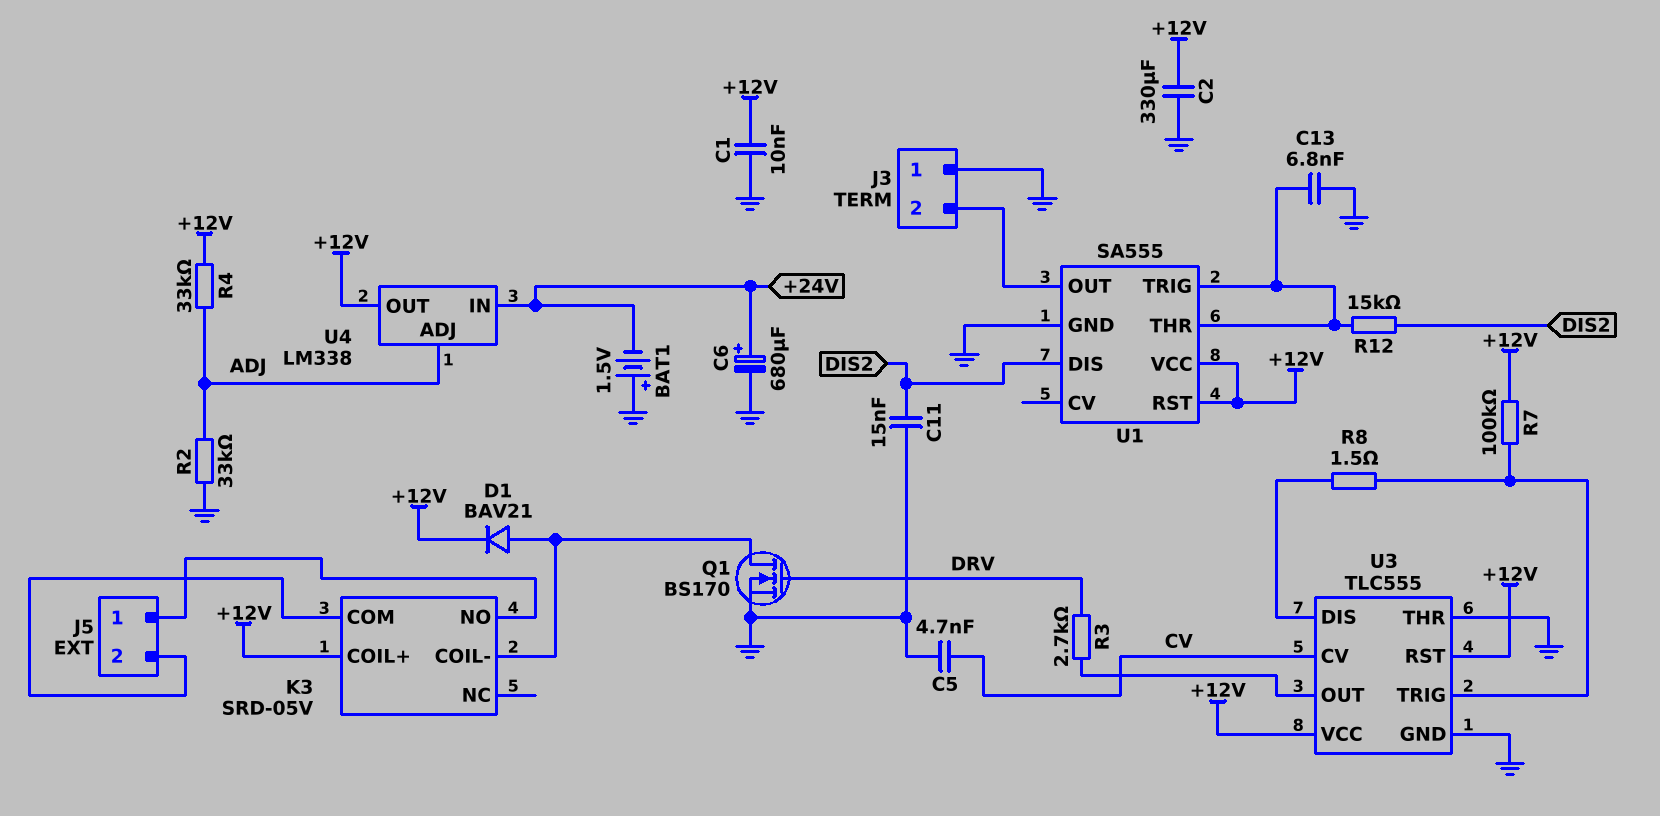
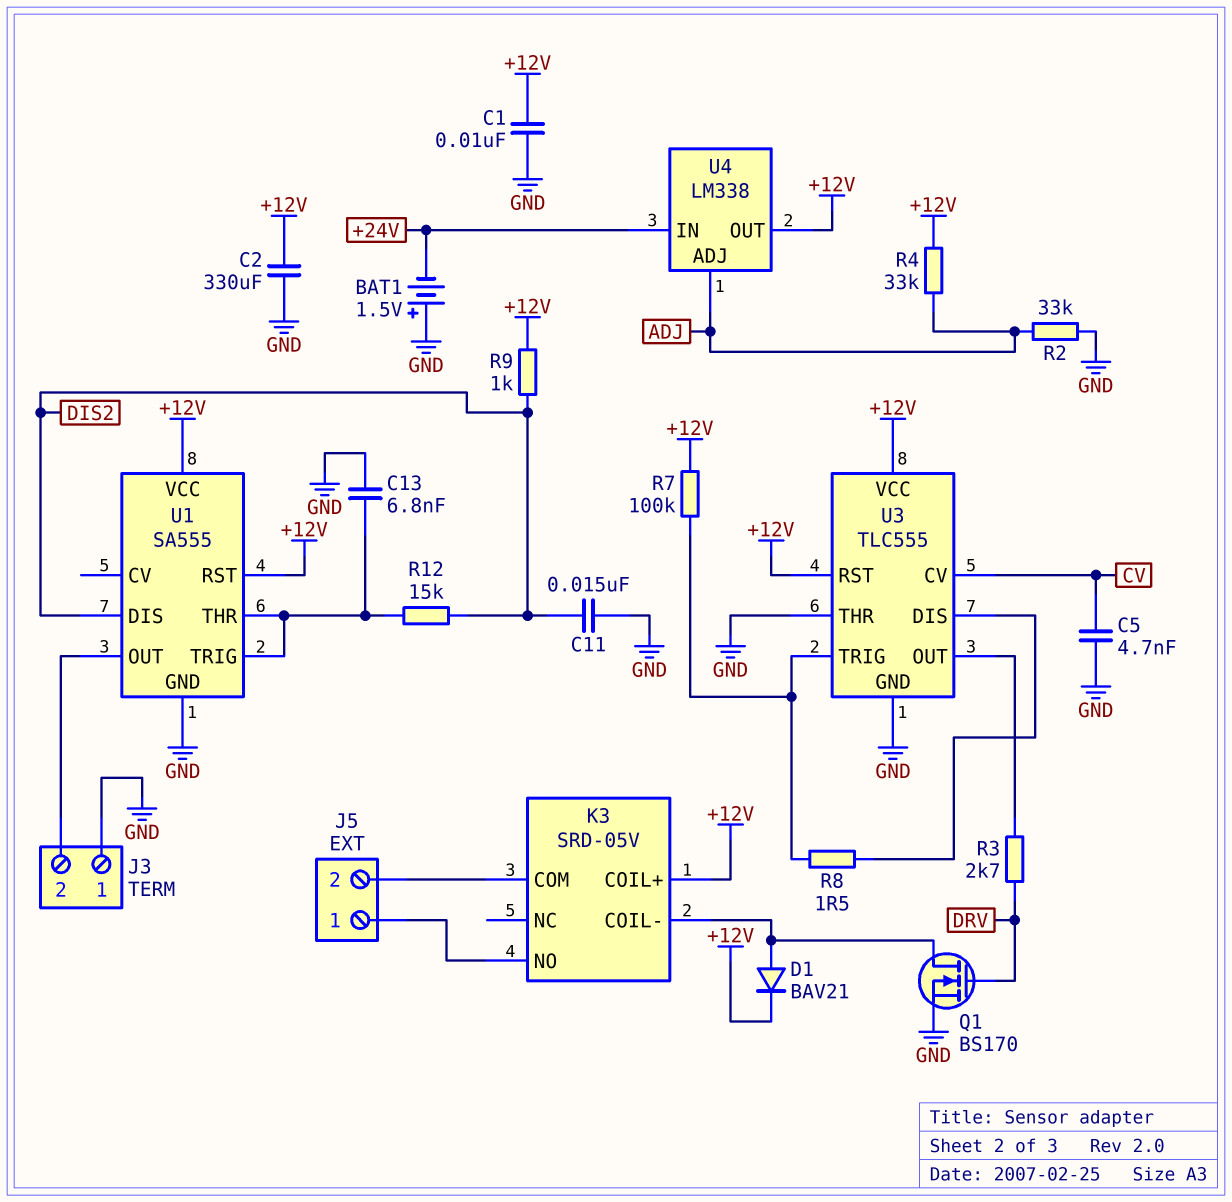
C6: 680uF (plus +24V, minus GND) -> none
R9: none -> 1k (+12V, DIS2)

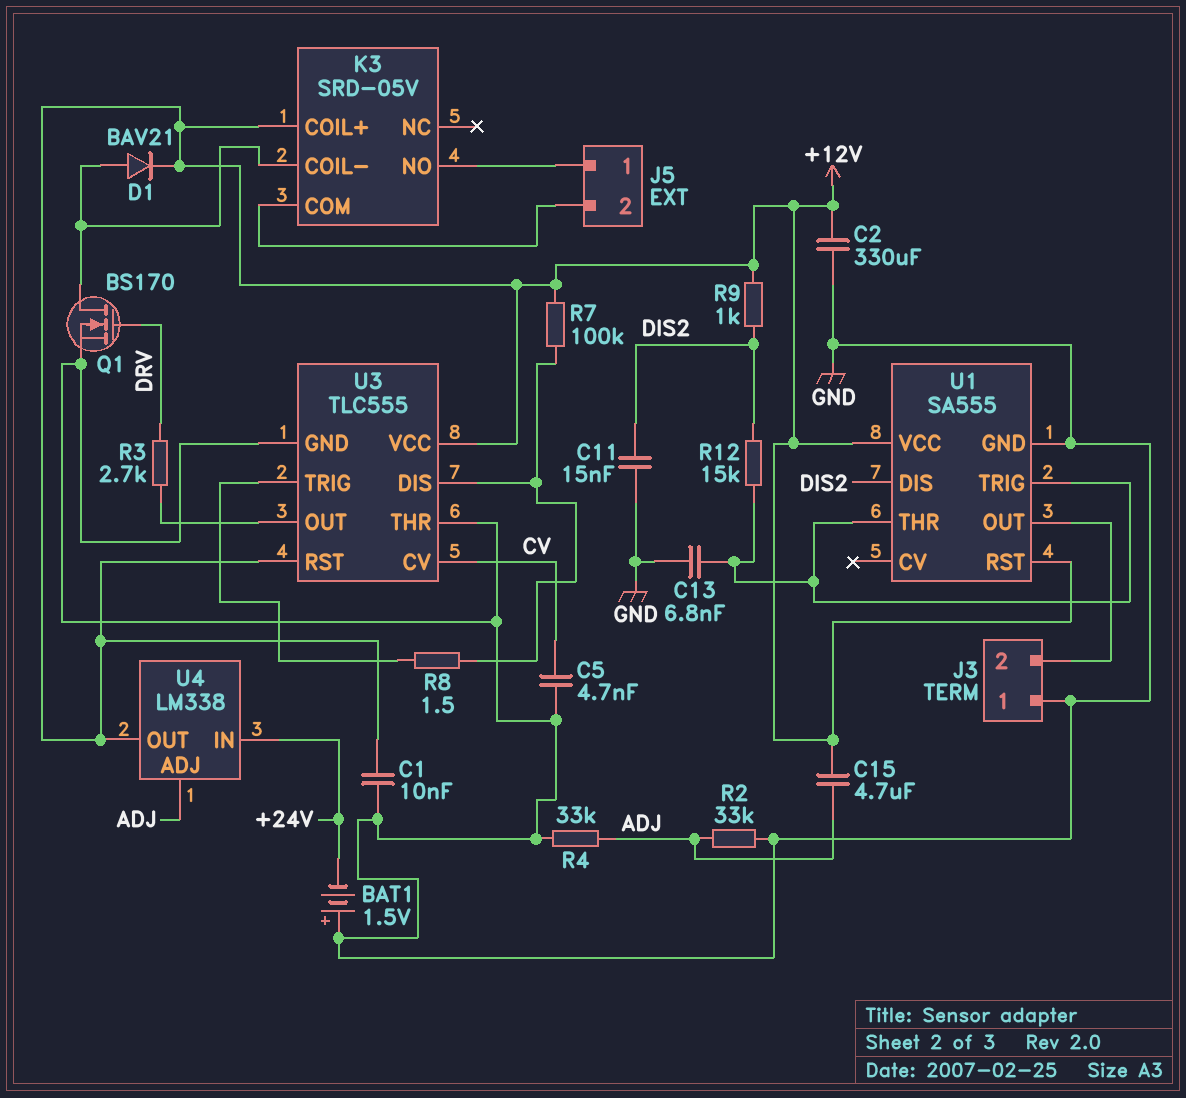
C15: none -> 4.7uF (+12V, ADJ)
R4: 33k (+12V, ADJ) -> 33k (ADJ, GND)
R7: 100k (+12V, U3/TRIG) -> 100k (+12V, U3/DIS)

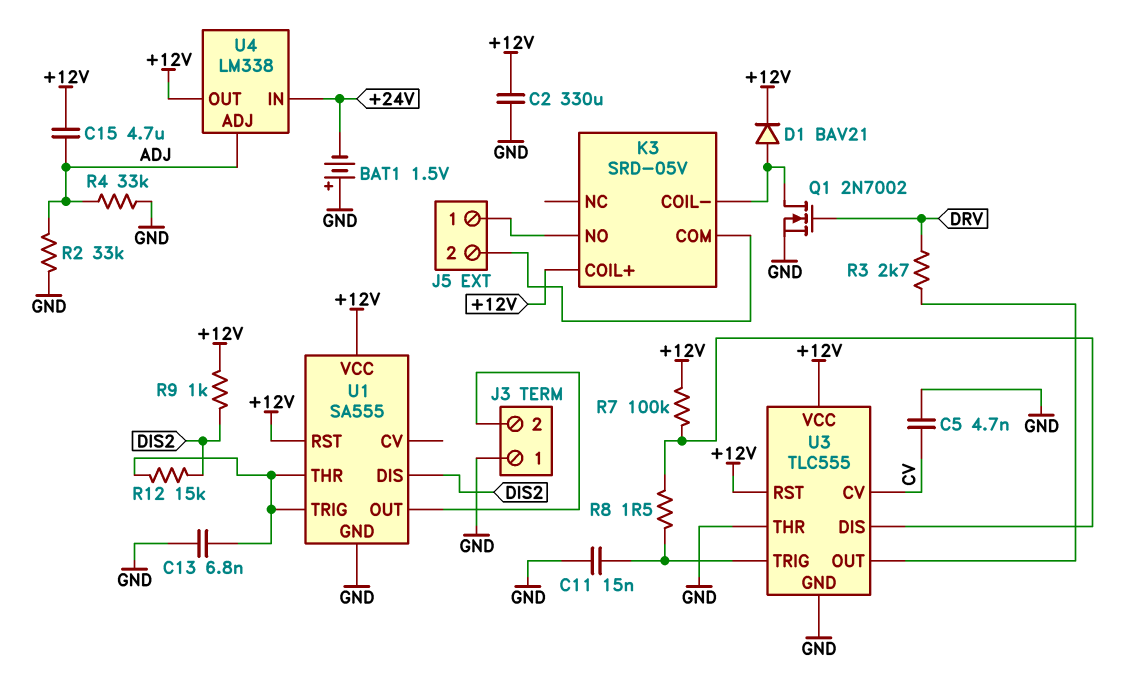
C1: 10nF (+12V, GND) -> none
C11: 15nF (DIS2, GND) -> 15nF (GND, U3/TRIG)
Q1: NMOS BS170 (G DRV, D K3/COIL-, S GND) -> NMOS 2N7002 (G DRV, D K3/COIL-, S GND)

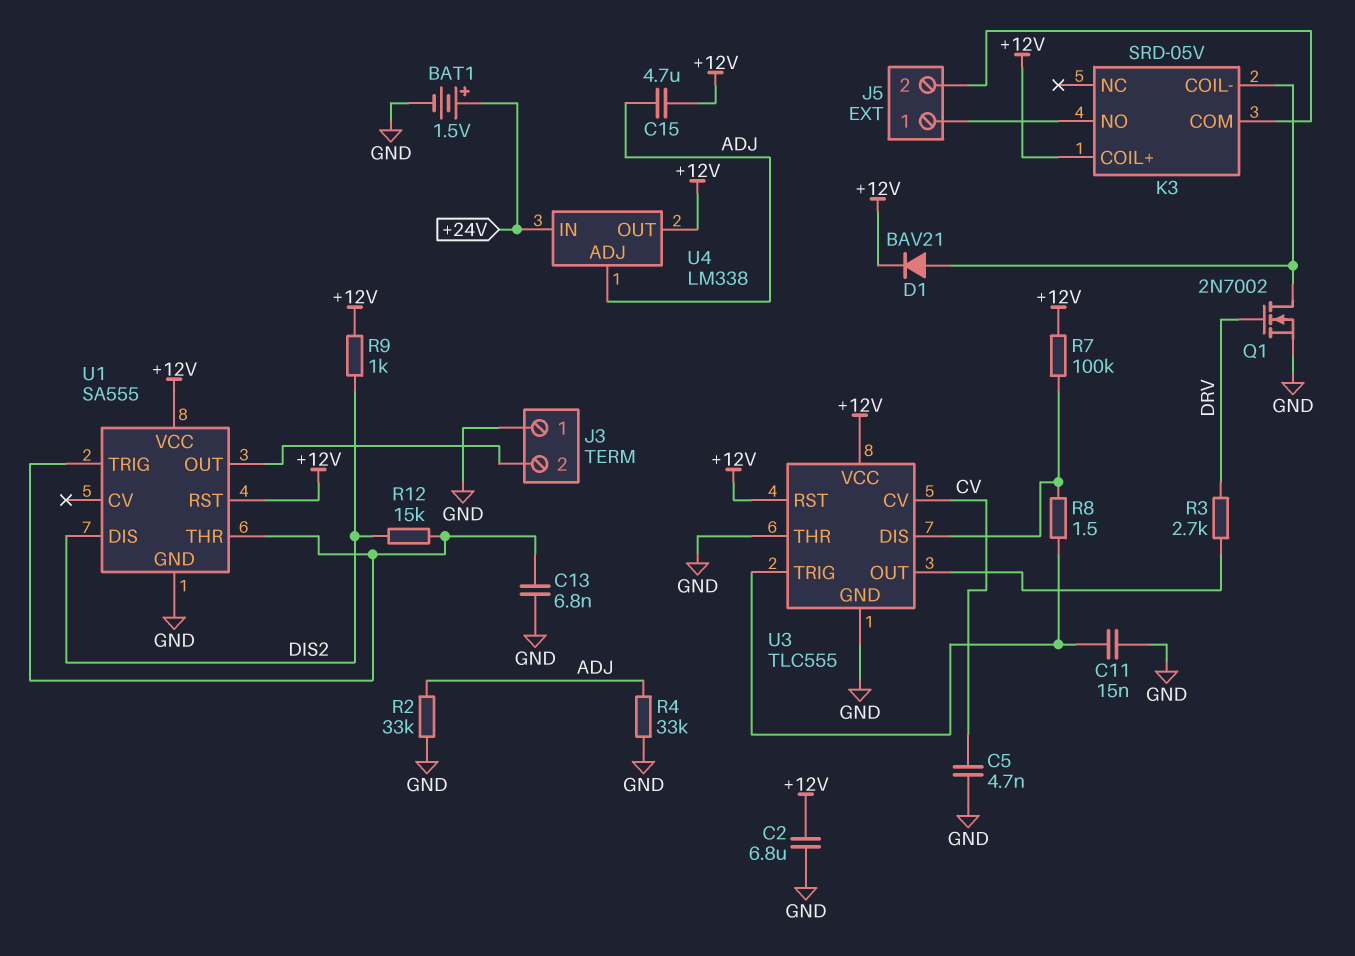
BAT1: 1.5V (plus GND, minus +24V) -> 1.5V (plus +24V, minus GND)
C2: 330uF (+12V, GND) -> 6.8uF (+12V, GND)

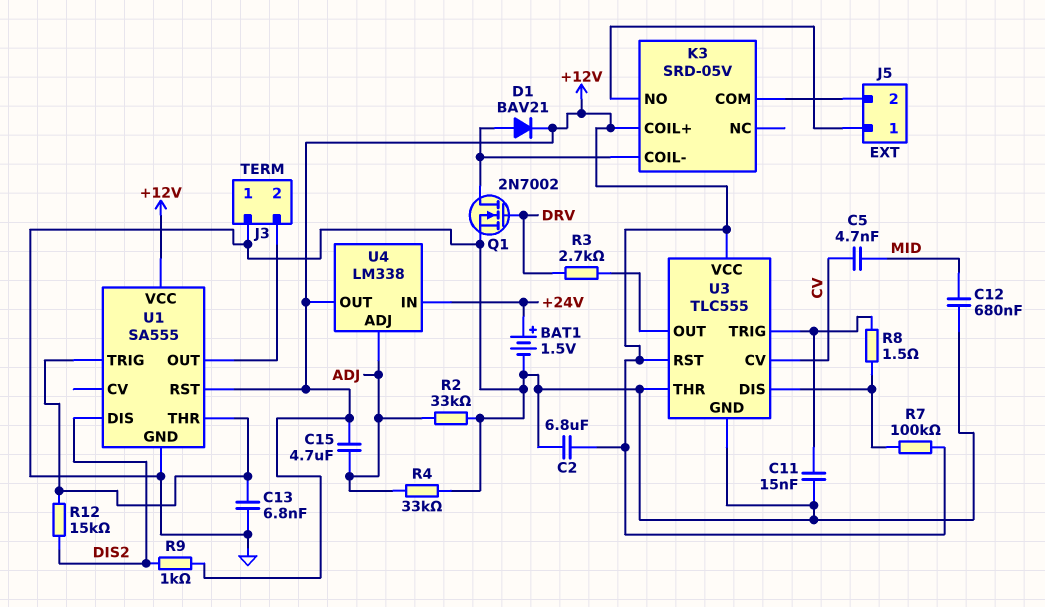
C5: 4.7nF (CV, GND) -> 4.7nF (CV, MID)
C12: none -> 680nF (GND, MID)

